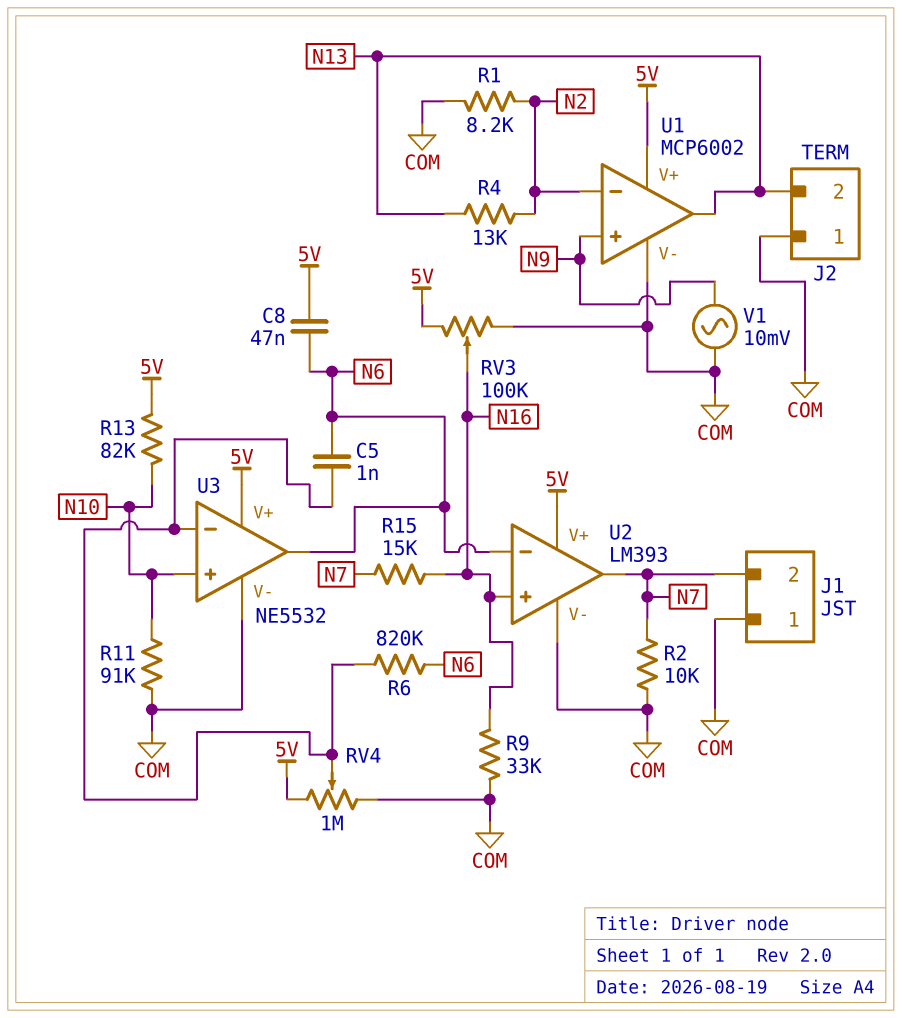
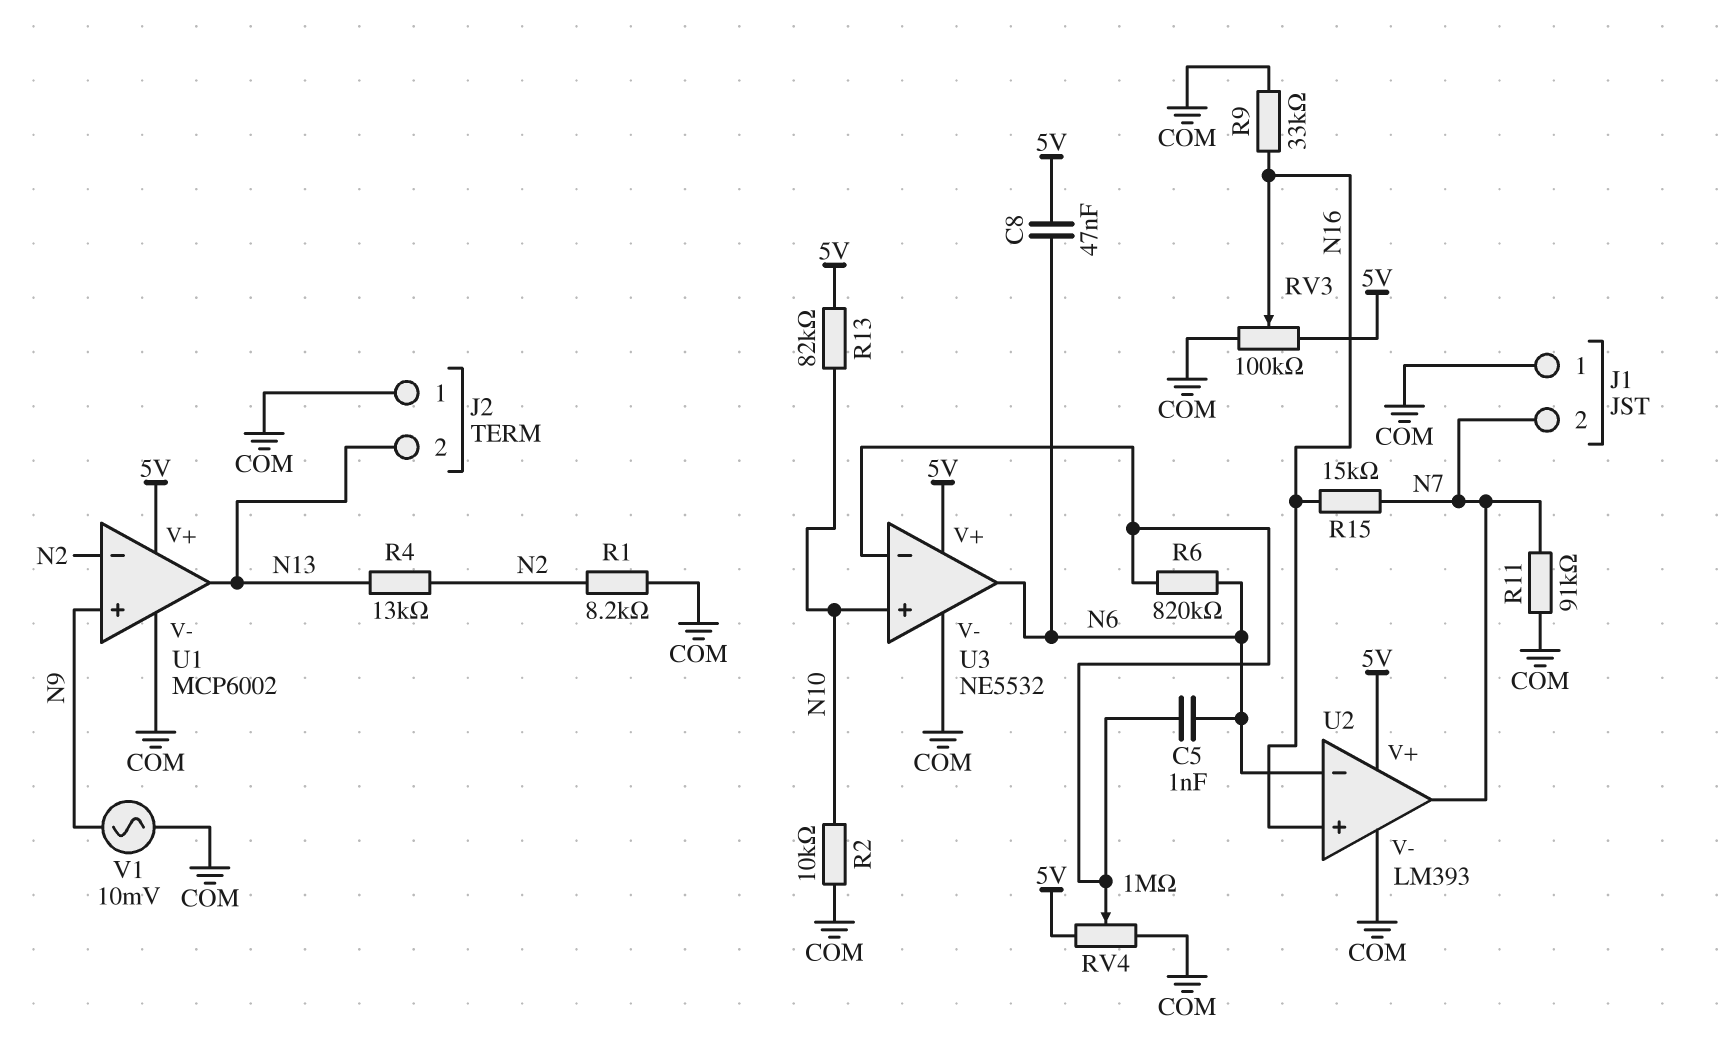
R2: 10k (COM, N7) -> 10k (COM, N10)
R11: 91k (COM, N10) -> 91k (COM, N7)

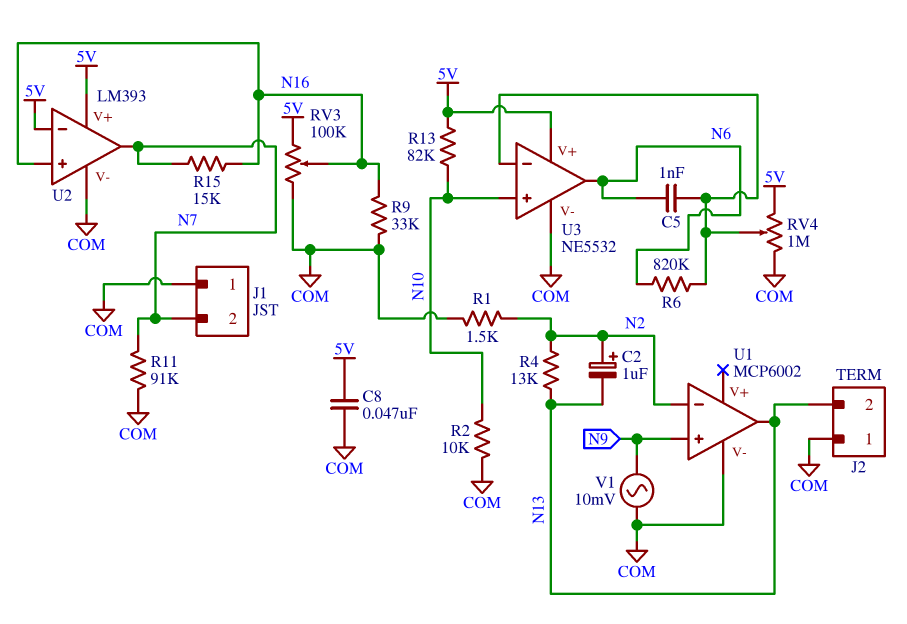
C2: none -> 1uF (plus N2, minus N13)
C8: 47nF (5V, N6) -> 47nF (5V, COM)
R1: 8.2k (COM, N2) -> 1.5k (COM, N2)
U1 pin V+: 5V -> none
U2 pin in-: N6 -> 5V

